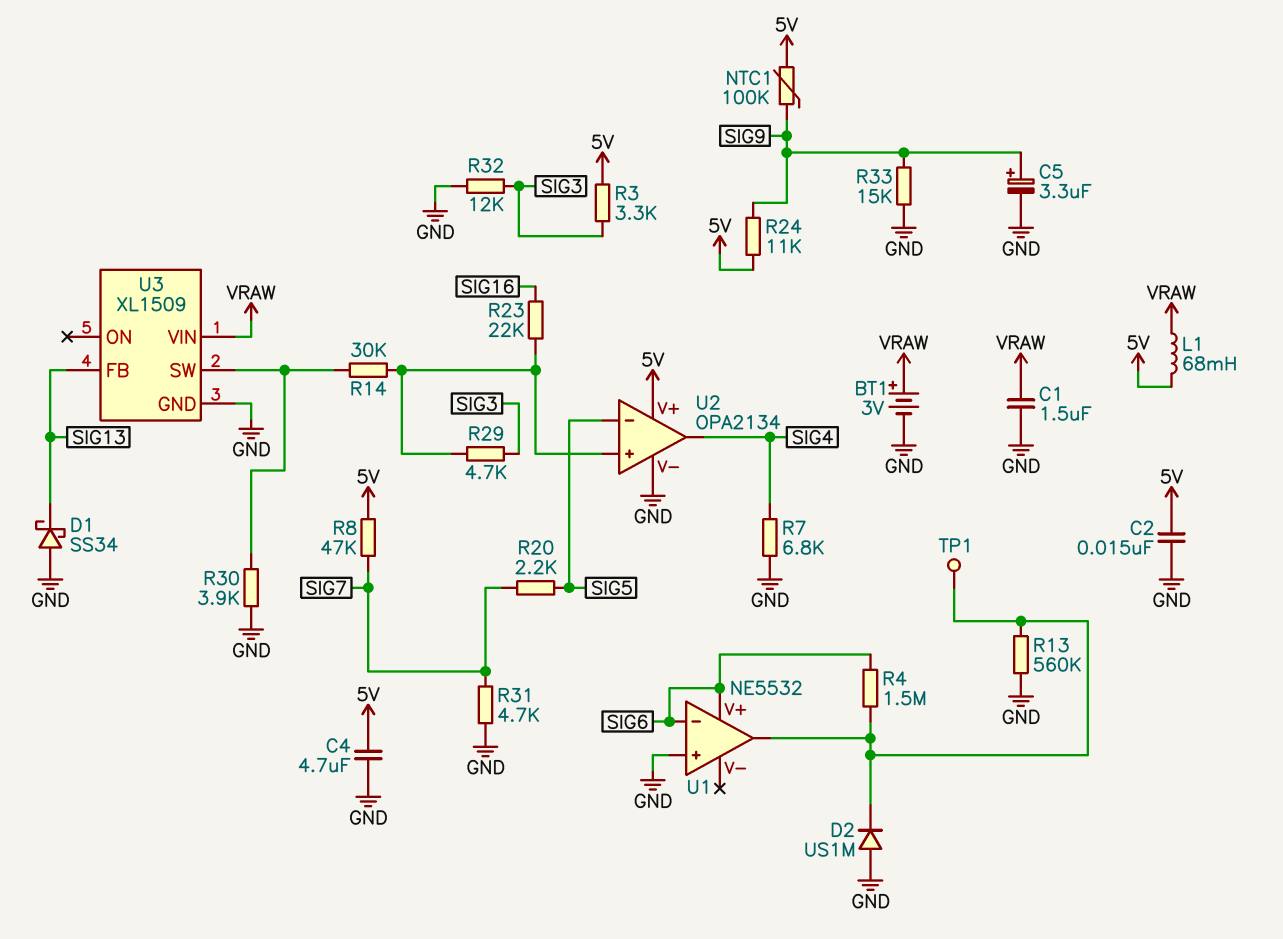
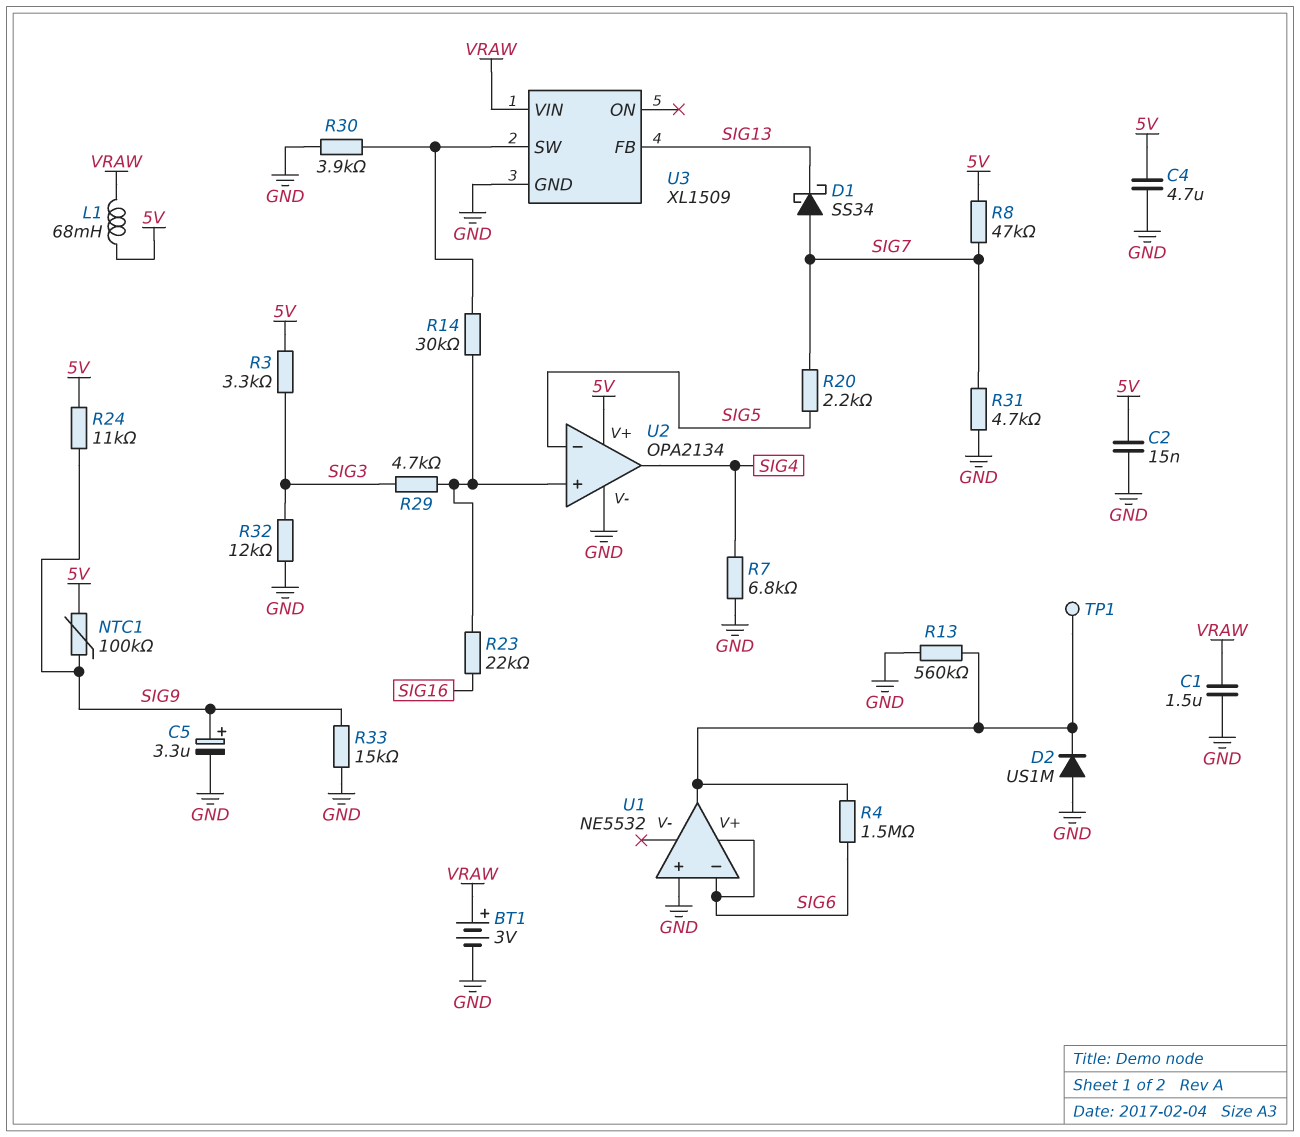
D1: schottky SS34 (A GND, K SIG13) -> schottky SS34 (A SIG7, K SIG13)

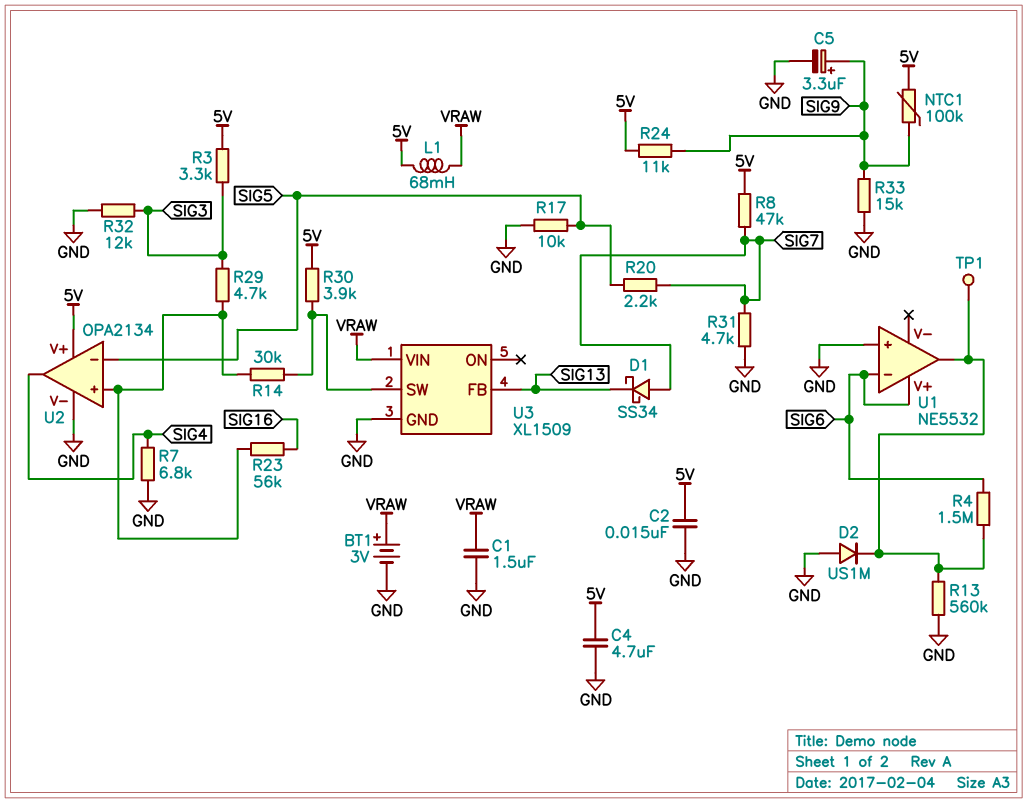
R17: none -> 10k (GND, SIG5)
R23: 22k (SIG16, U2/in+) -> 56k (SIG16, U2/in+)
R30: 3.9k (GND, U3/SW) -> 3.9k (5V, U3/SW)

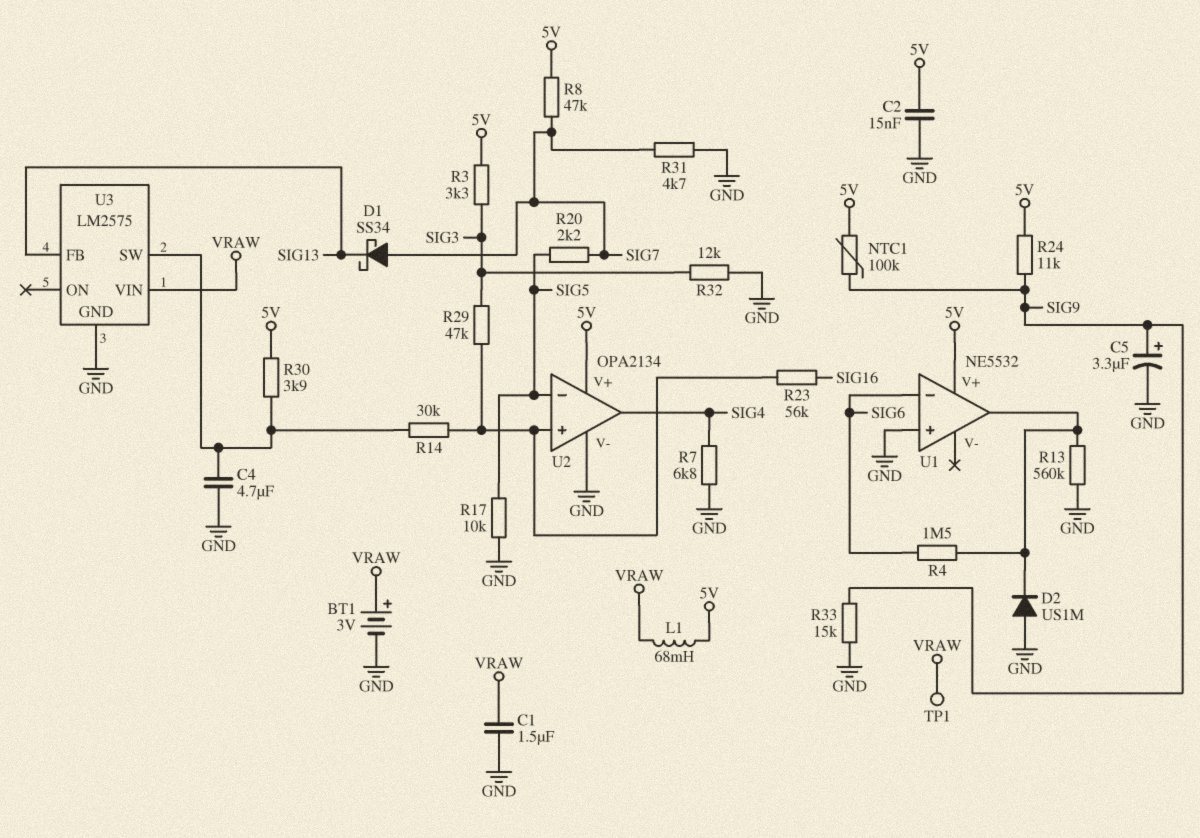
C4: 4.7uF (5V, GND) -> 4.7uF (GND, U3/SW)
R29: 4.7k (SIG3, U2/in+) -> 47k (SIG3, U2/in+)
TP1: test point (U1/out) -> test point (VRAW)
U1 pin V+: SIG6 -> 5V
U3: XL1509 -> LM2575

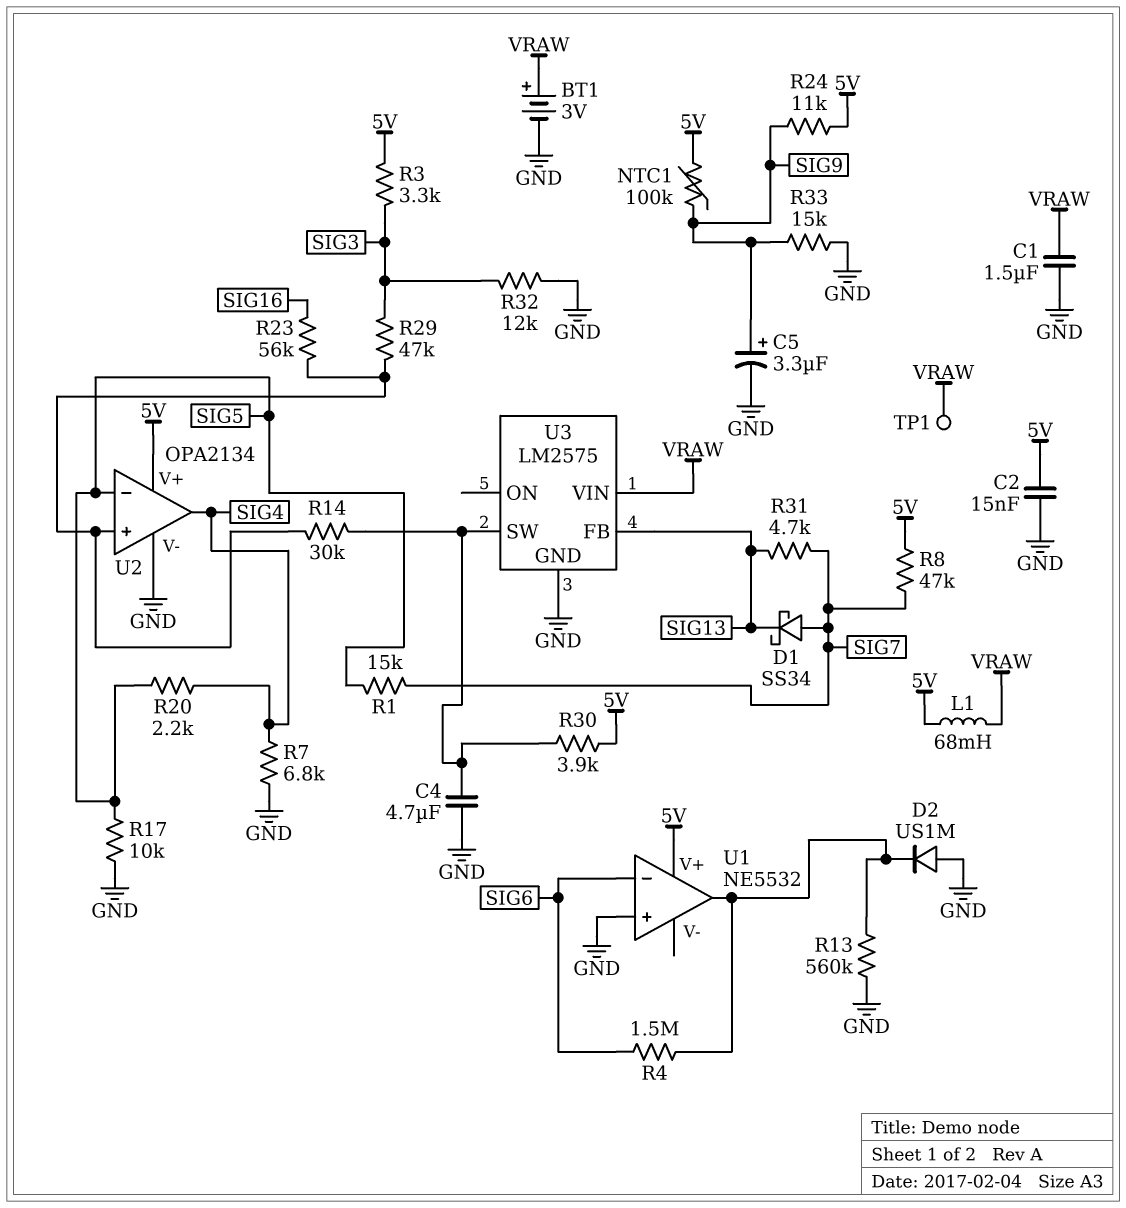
R1: none -> 15k (SIG5, SIG7)
R20: 2.2k (SIG5, SIG7) -> 2.2k (SIG4, SIG5)
R31: 4.7k (GND, SIG7) -> 4.7k (SIG7, SIG13)

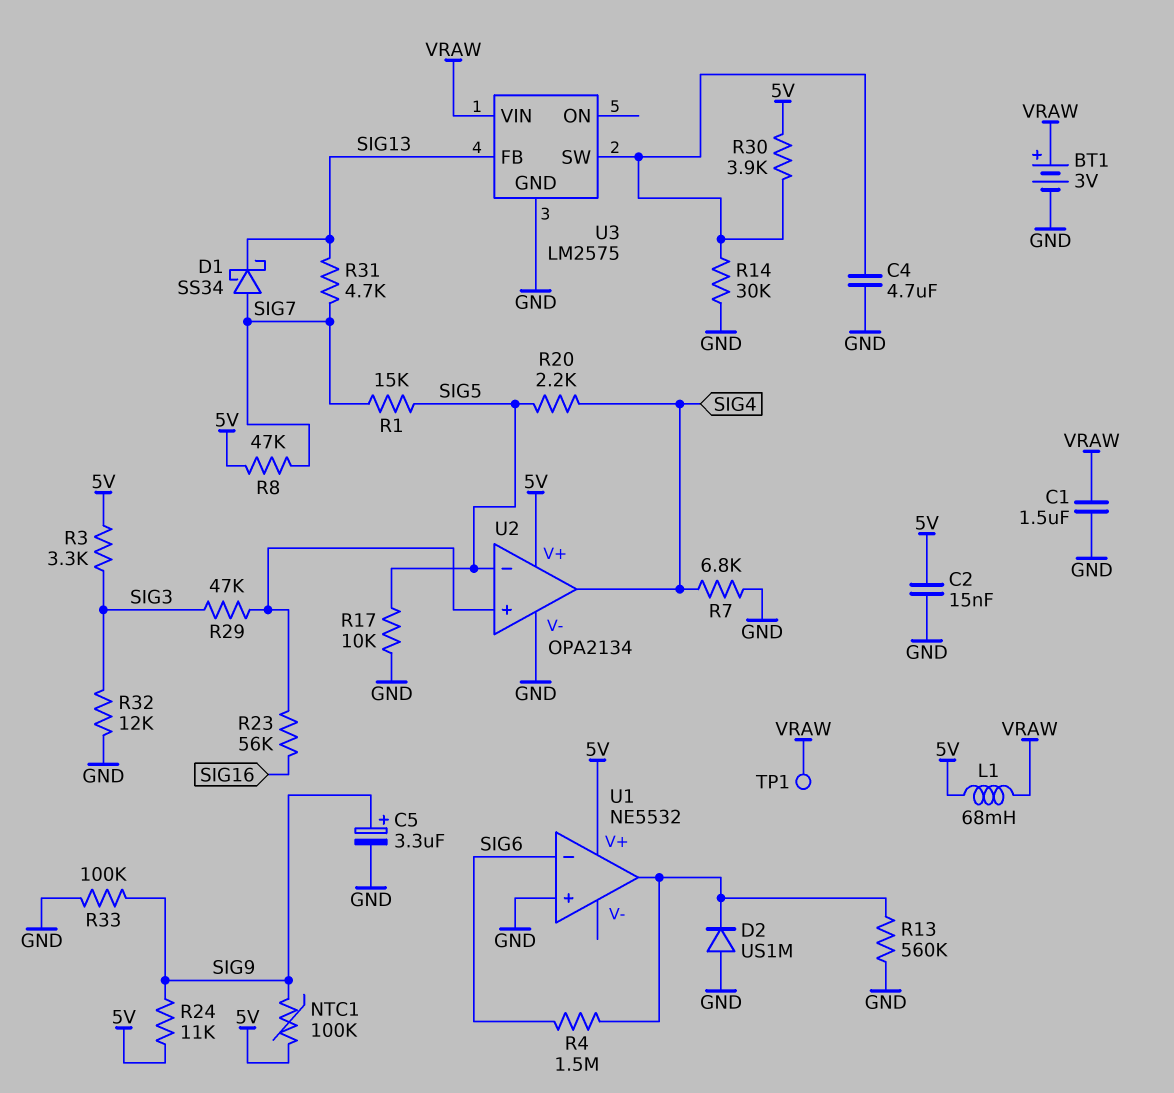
R14: 30k (U2/in+, U3/SW) -> 30k (GND, U3/SW)
R33: 15k (GND, SIG9) -> 100k (GND, SIG9)

